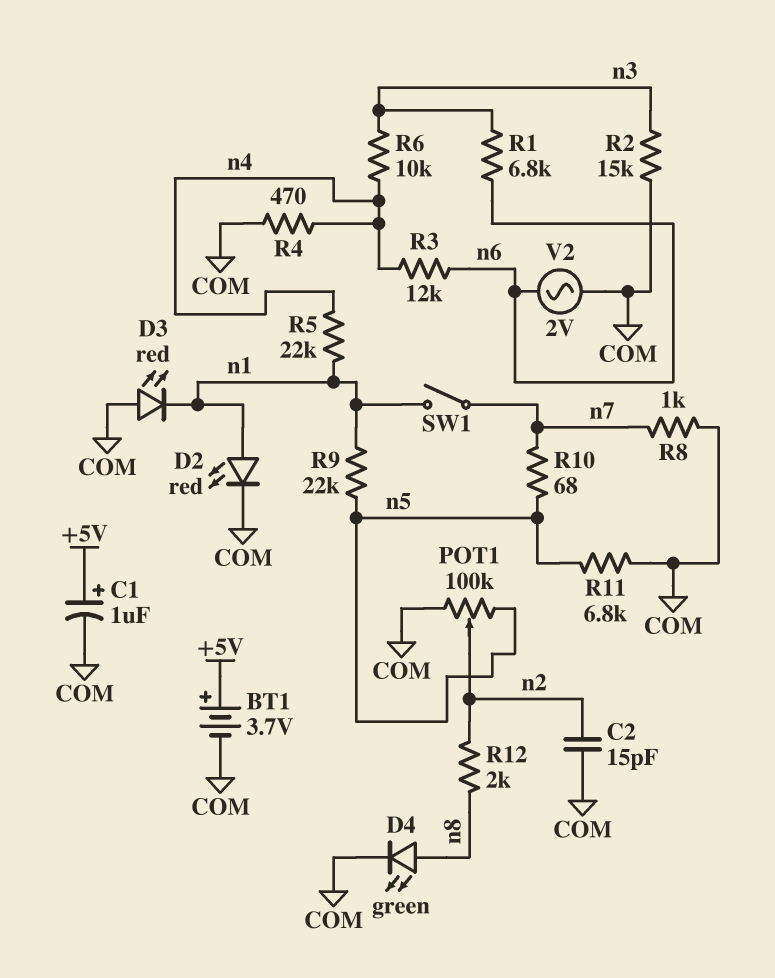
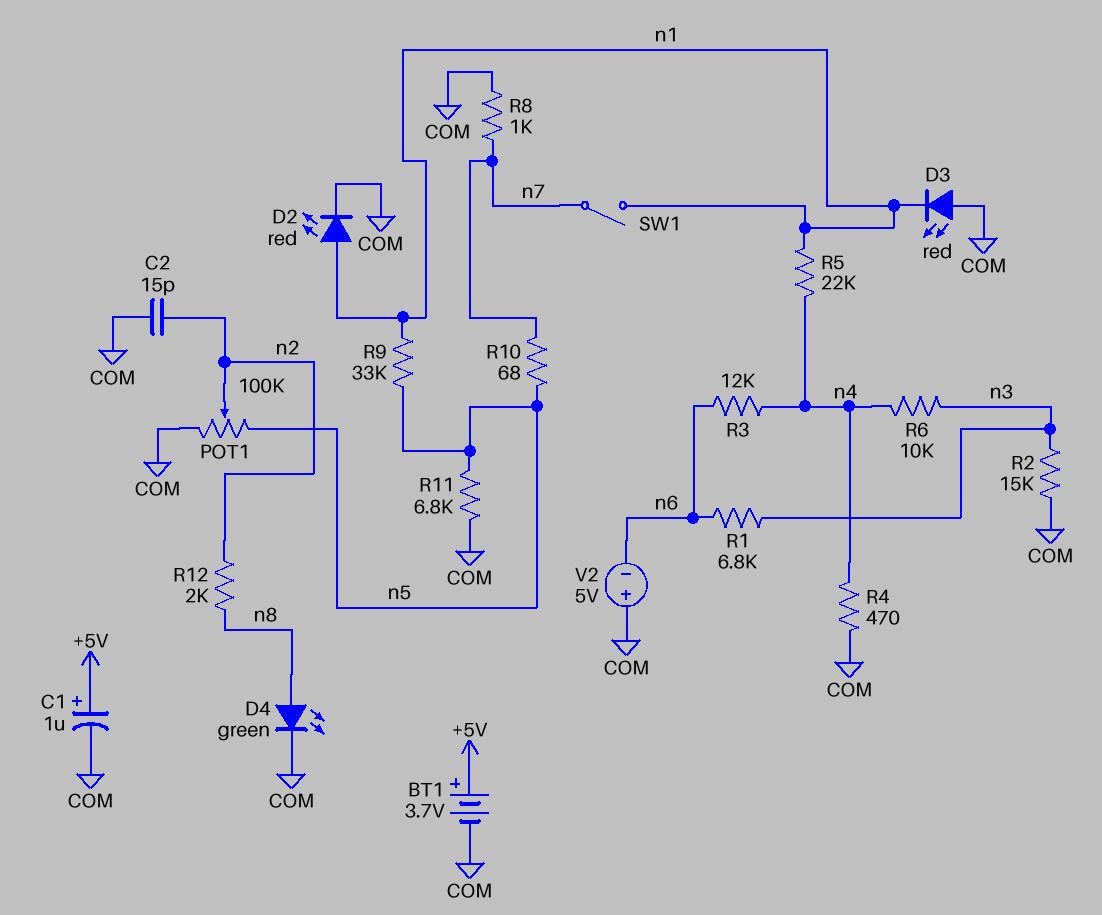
R9: 22k (n1, n5) -> 33k (n1, n5)
V2: AC 2V (COM, n6) -> 5V (plus COM, minus n6)

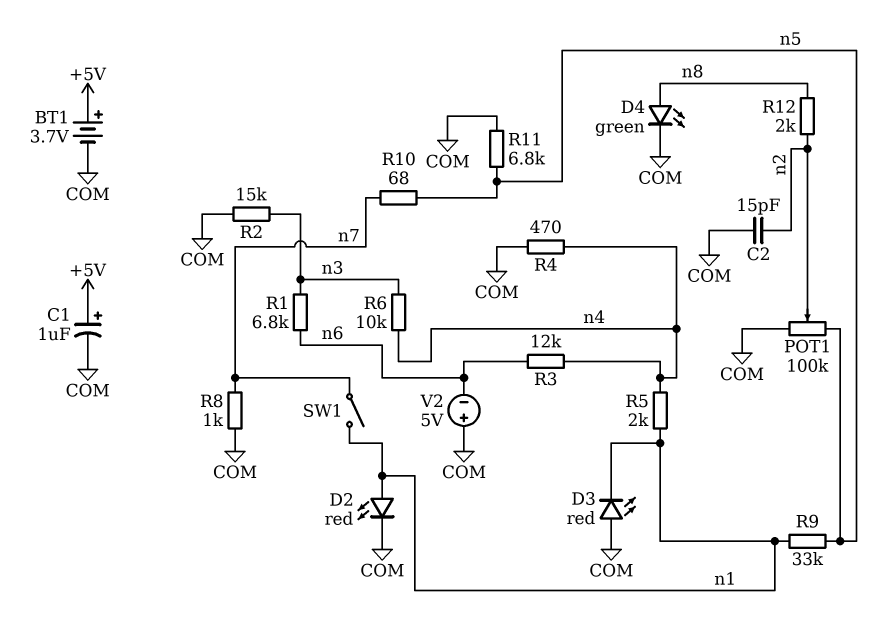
R5: 22k (n1, n4) -> 2k (n1, n4)

